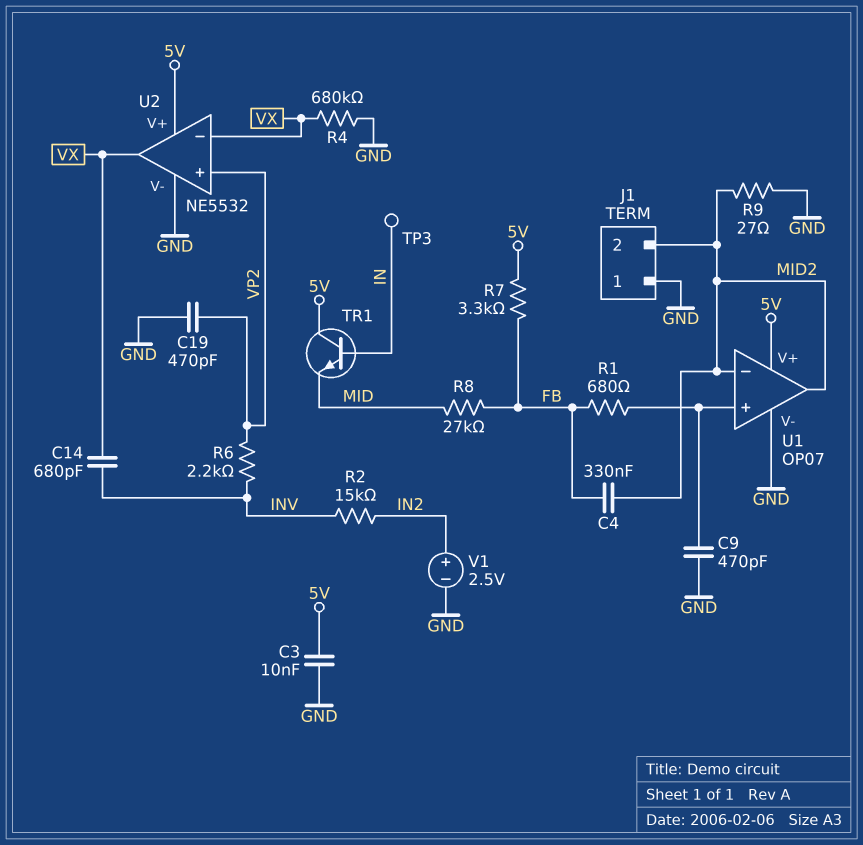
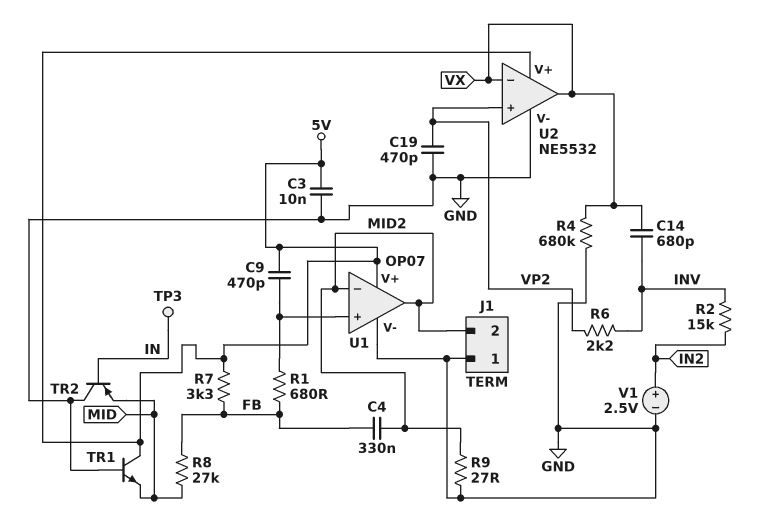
C9: 470pF (GND, U1/in+) -> 470pF (5V, U1/in+)
TR1: NPN (B IN, C 5V, E MID) -> NPN (B GND, C 5V, E MID)
TR2: none -> PNP (B IN, C GND, E MID)

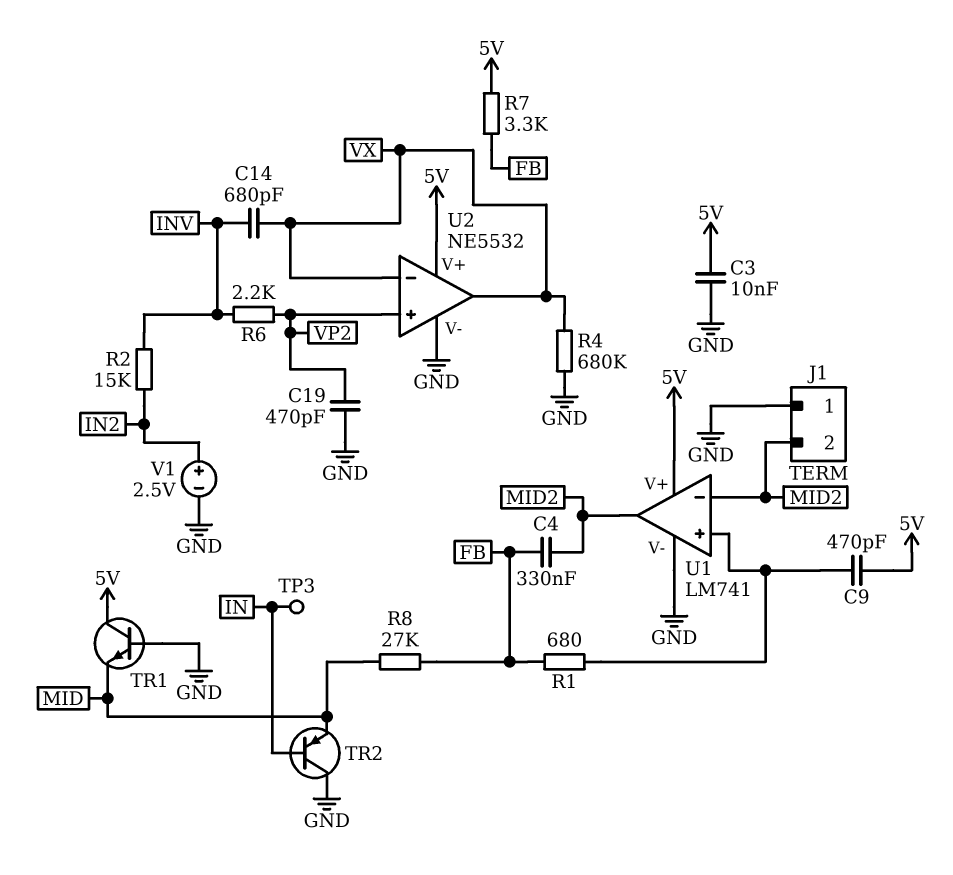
R9: 27 (GND, MID2) -> none
U1: OP07 -> LM741

